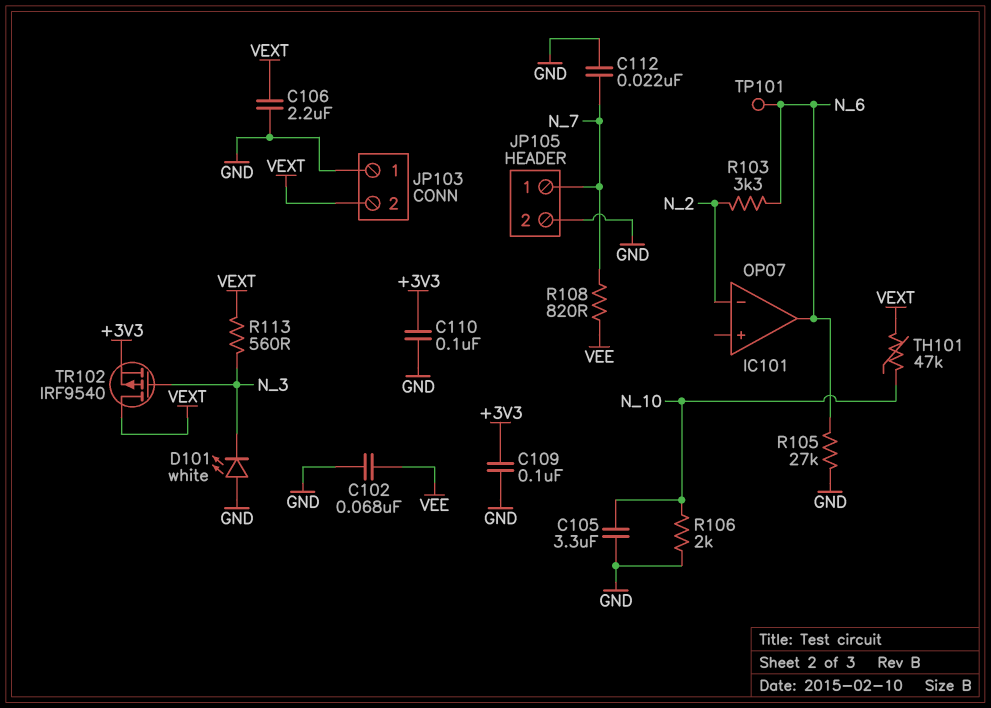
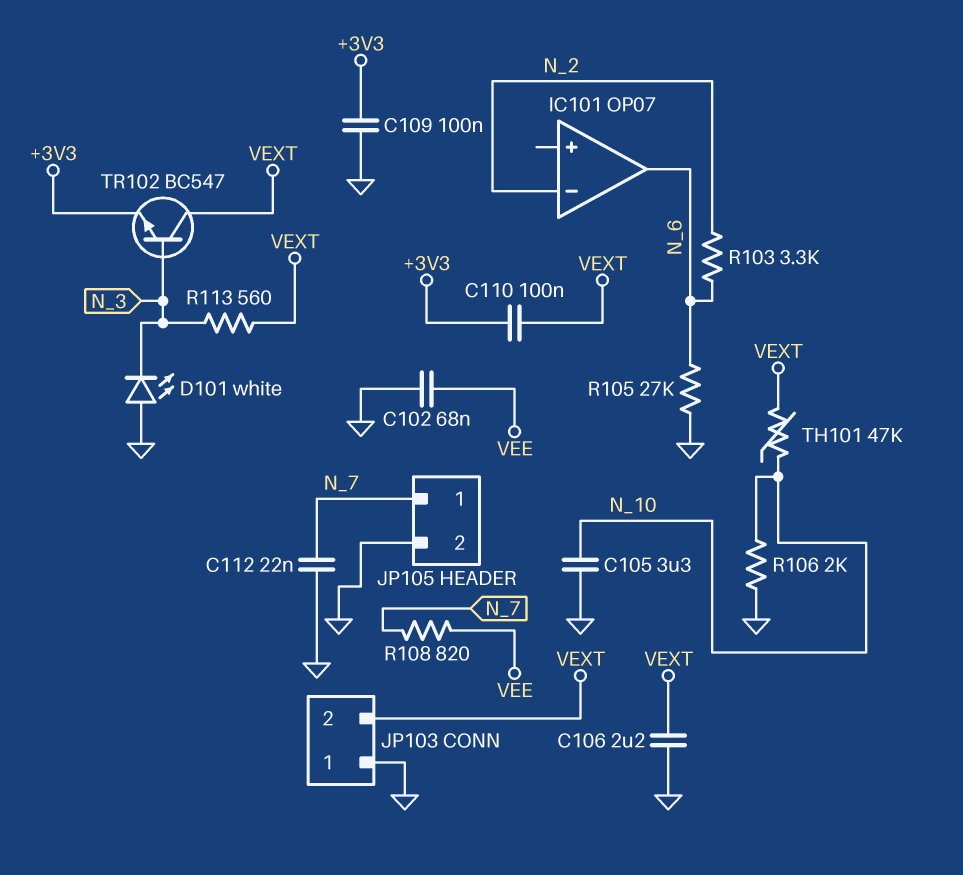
C110: 100nF (+3V3, GND) -> 100nF (+3V3, VEXT)
TP101: test point (N_6) -> none
TR102: PMOS IRF9540 (G N_3, D VEXT, S +3V3) -> NPN BC547 (B N_3, C VEXT, E +3V3)

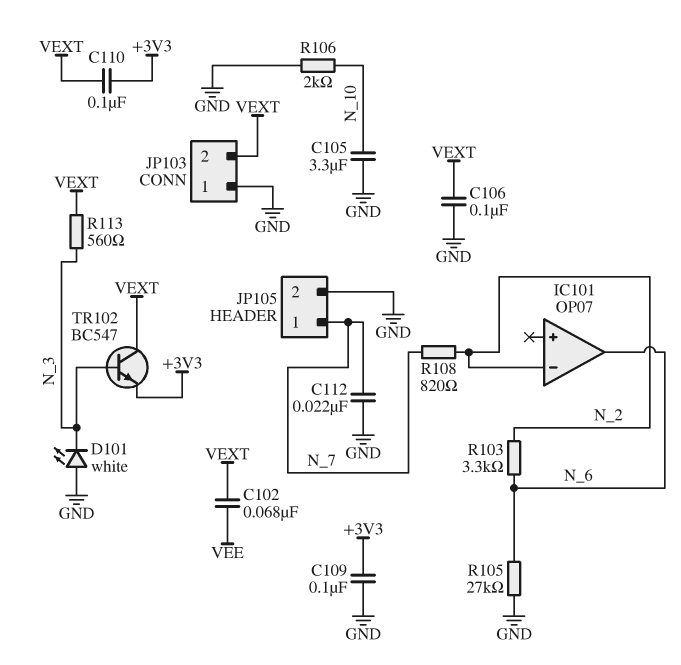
C102: 68nF (GND, VEE) -> 68nF (VEE, VEXT)
C106: 2.2uF (GND, VEXT) -> 100nF (GND, VEXT)
R108: 820 (N_7, VEE) -> 820 (N_2, N_7)
TH101: 47k (N_10, VEXT) -> none

